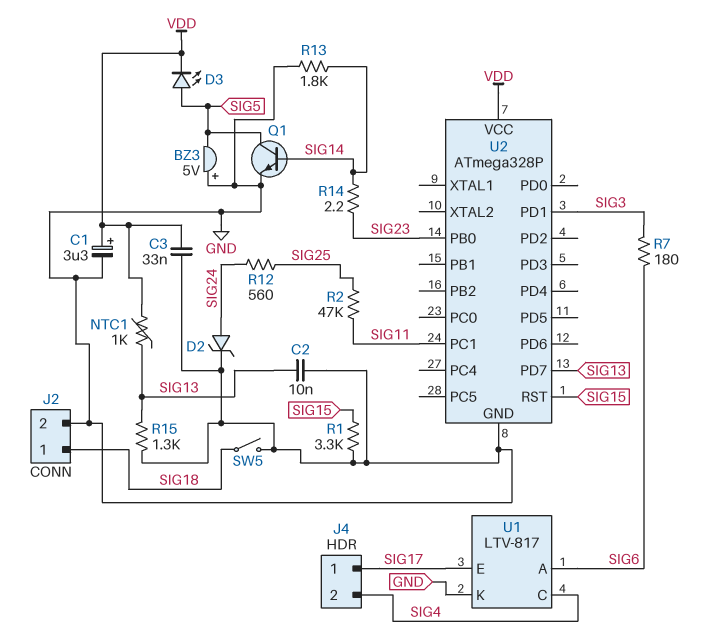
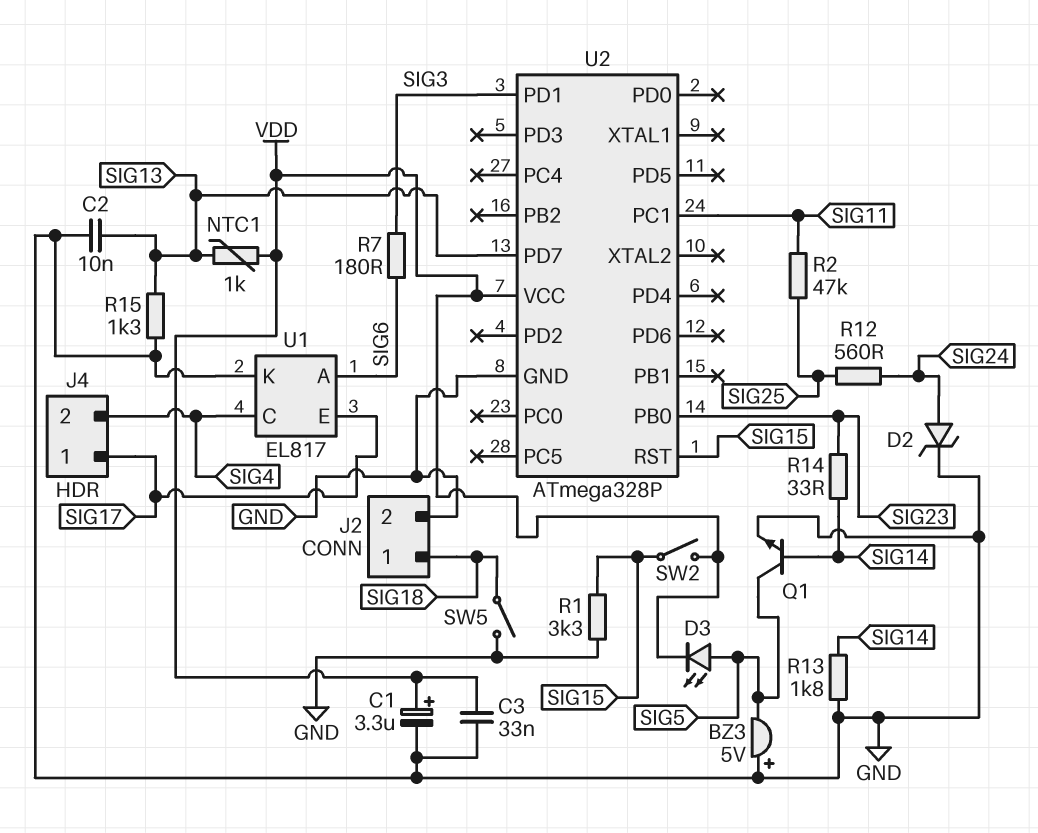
R14: 2.2 (SIG14, SIG23) -> 33 (SIG14, SIG23)
SW2: none -> switch (SIG15, VDD)
U1: LTV-817 -> EL817

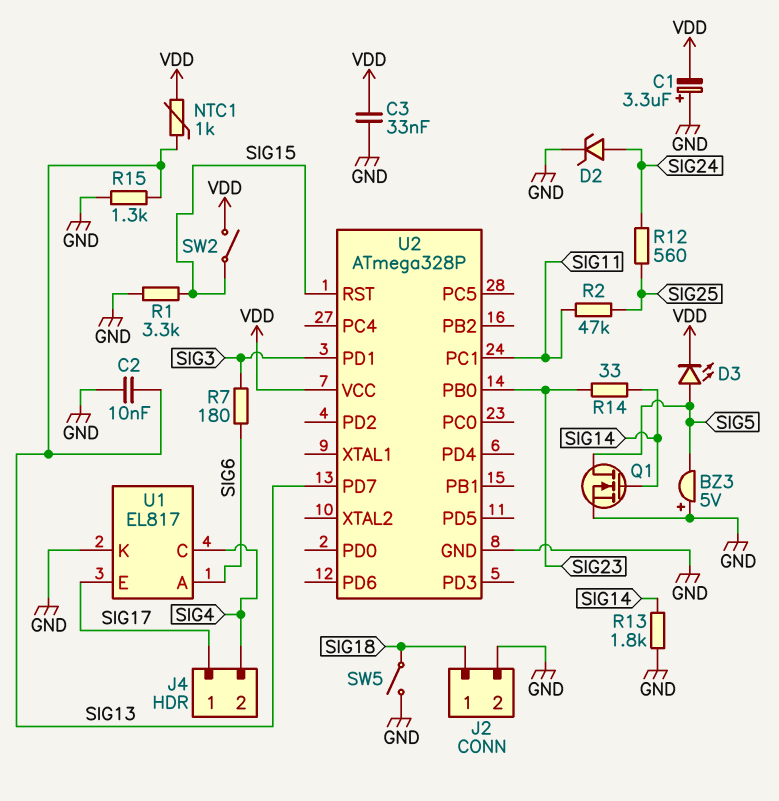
C1: 3.3uF (plus VDD, minus GND) -> 3.3uF (plus GND, minus VDD)
Q1: NPN (B SIG14, C SIG5, E GND) -> NMOS (G SIG14, D SIG5, S GND)

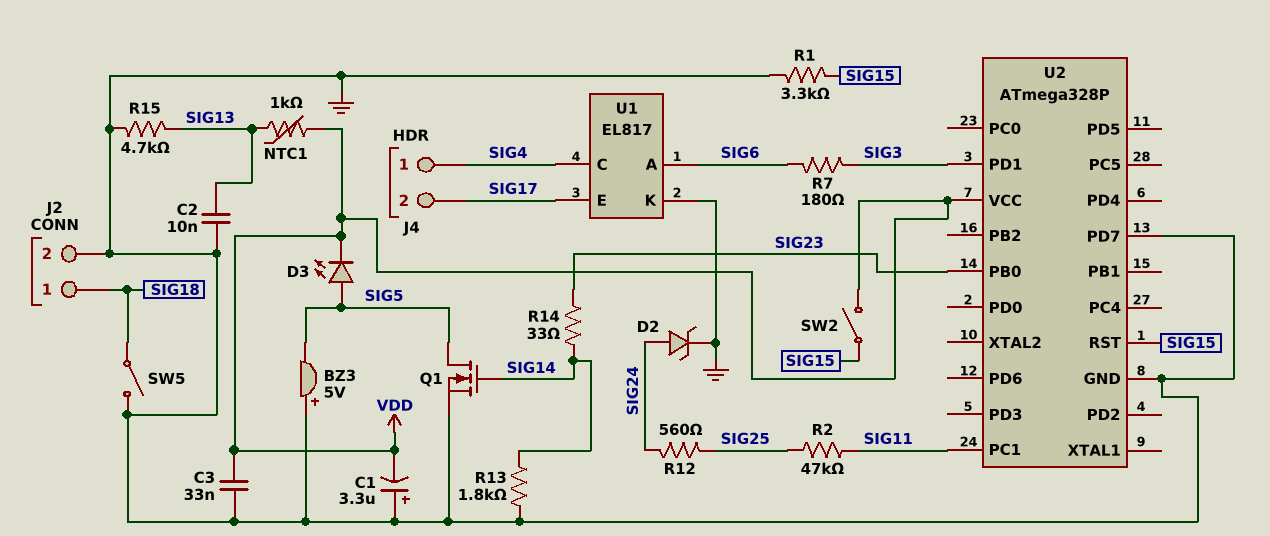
J4 pin 1: SIG17 -> SIG4
J4 pin 2: SIG4 -> SIG17
R15: 1.3k (GND, SIG13) -> 4.7k (GND, SIG13)
U2 pin PD7: SIG13 -> GND

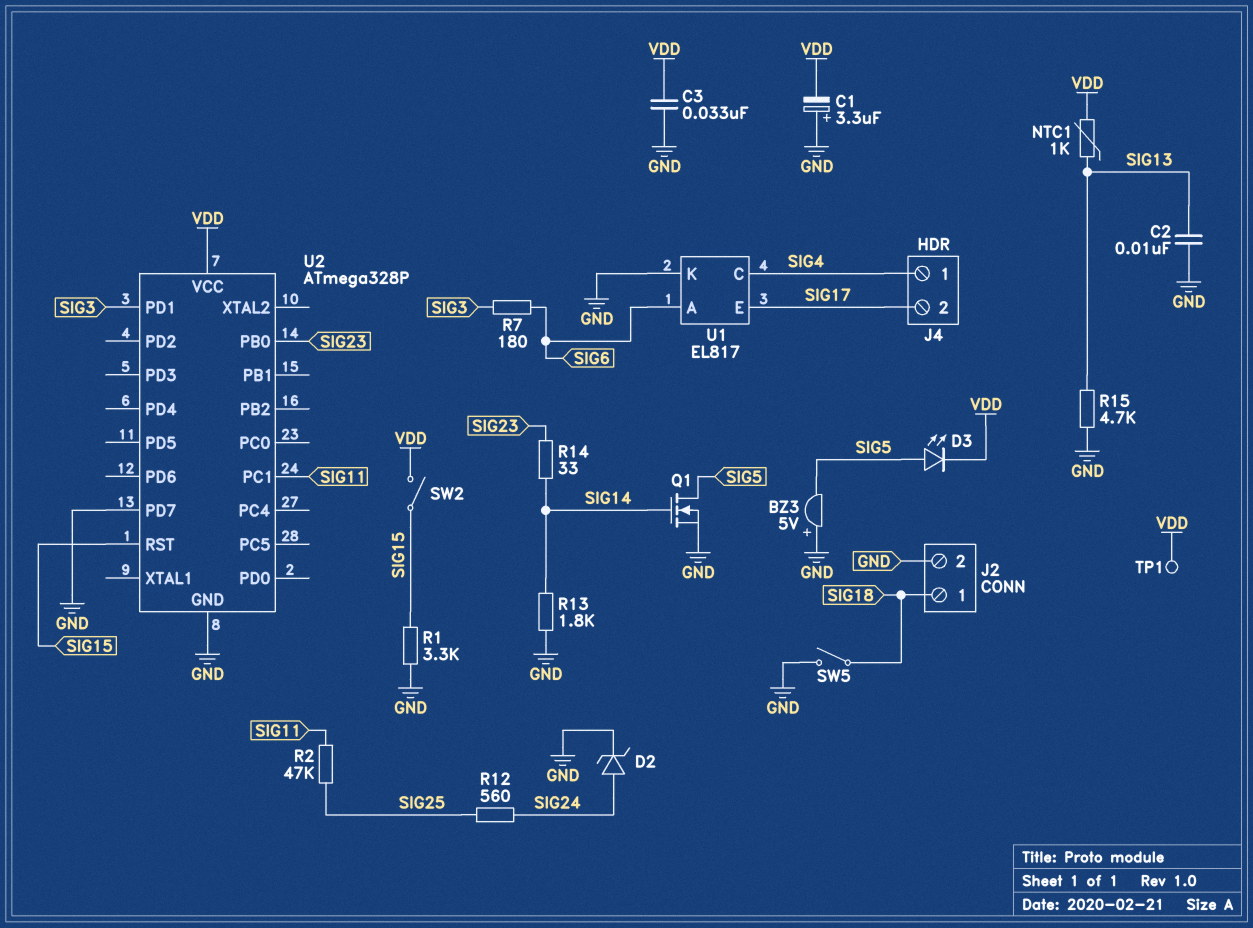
TP1: none -> test point (VDD)

